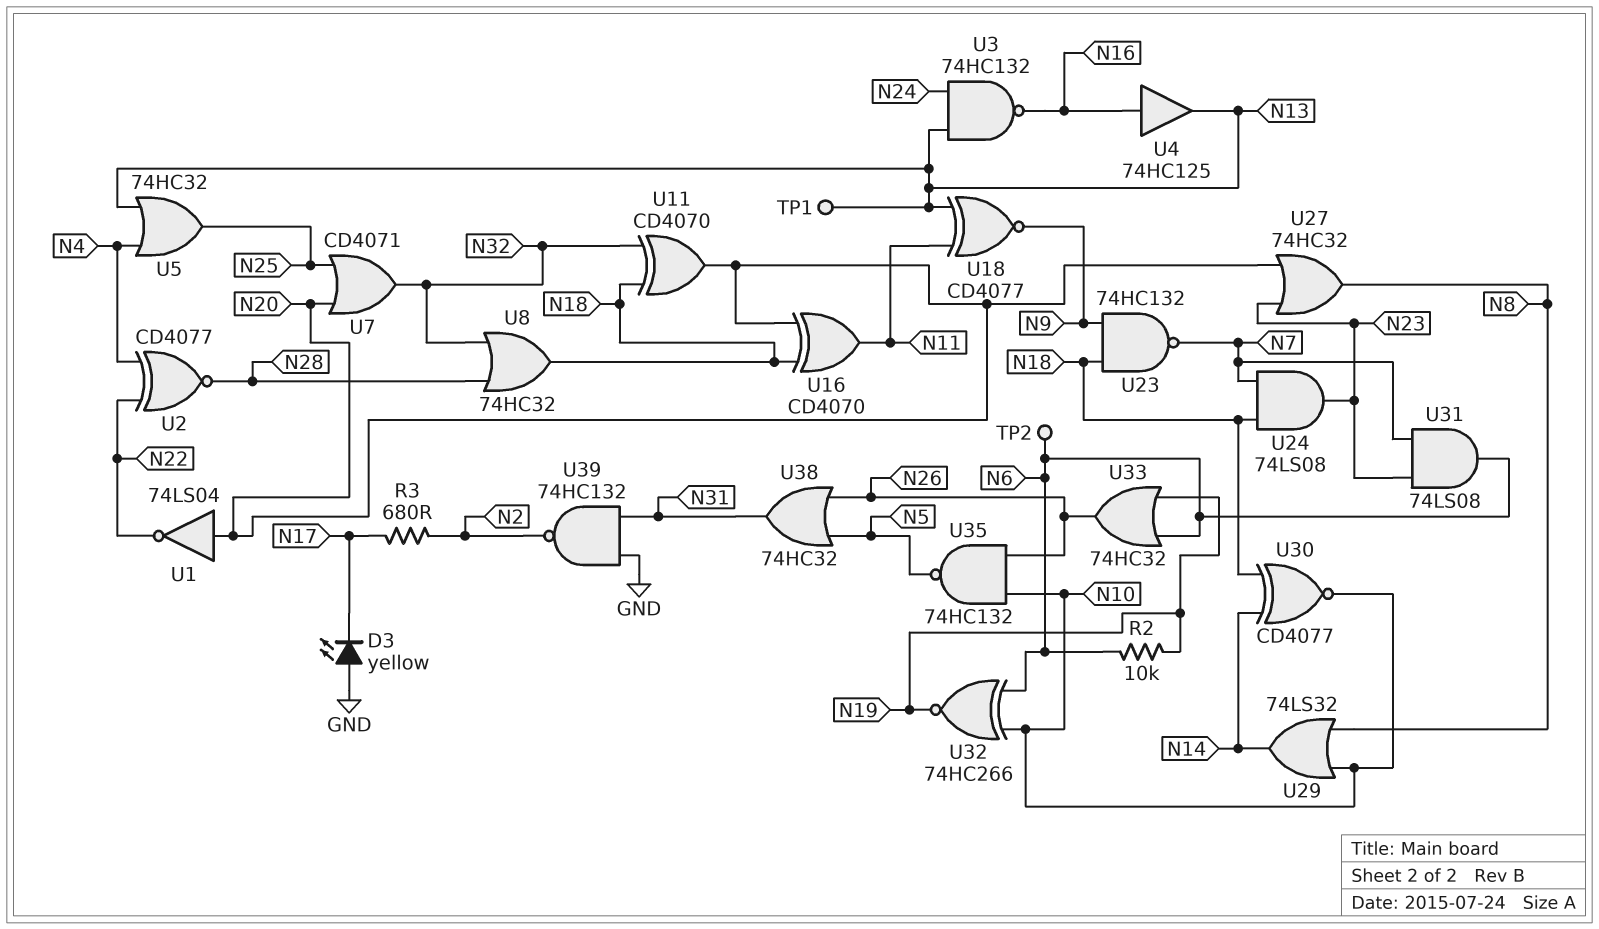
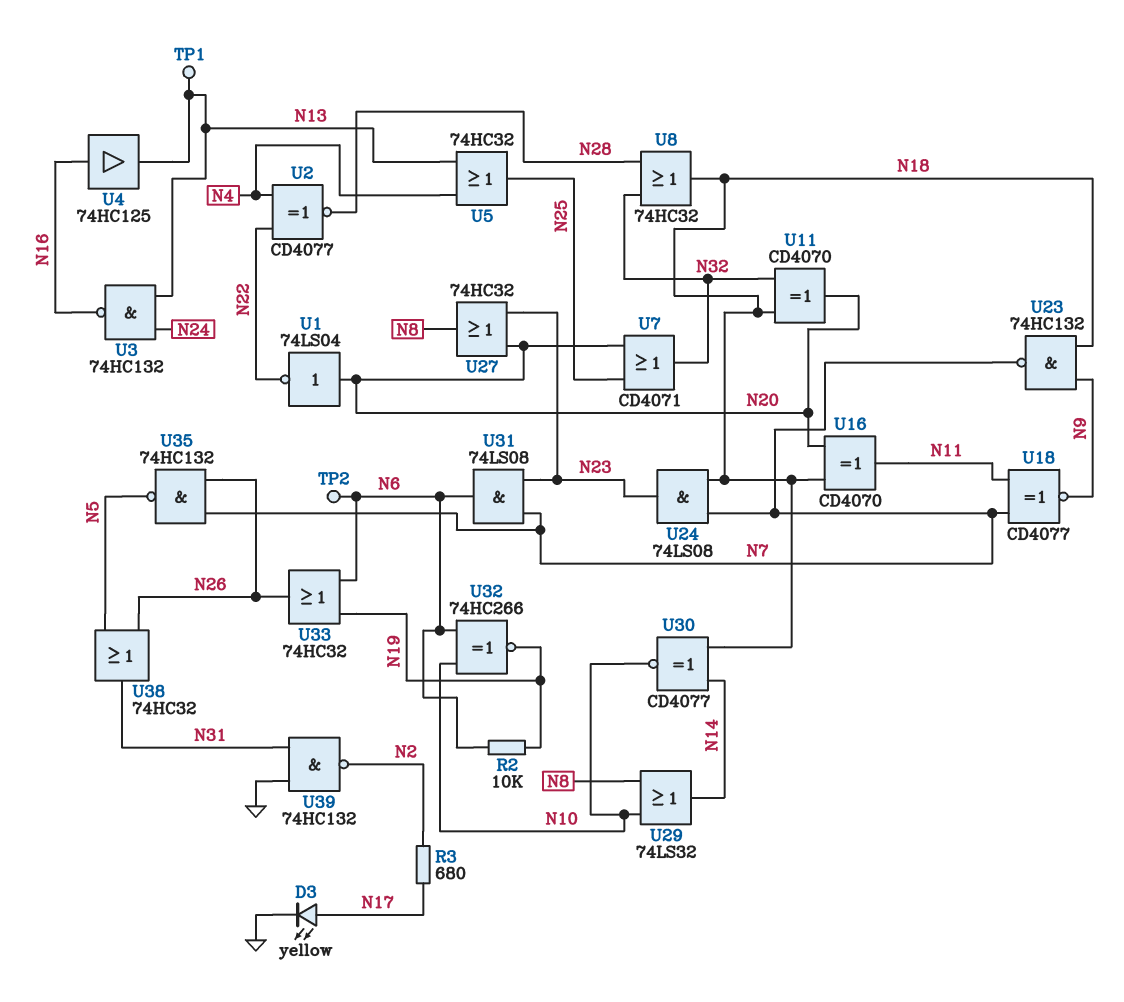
D3: LED yellow (A GND, K N17) -> LED yellow (A N17, K GND)
U18: XNOR CD4077 (in N11, in N13, out N9) -> XNOR CD4077 (in N7, in N11, out N9)
U35: NAND 74HC132 (in N10, in N26, out N5) -> NAND 74HC132 (in N7, in N26, out N5)

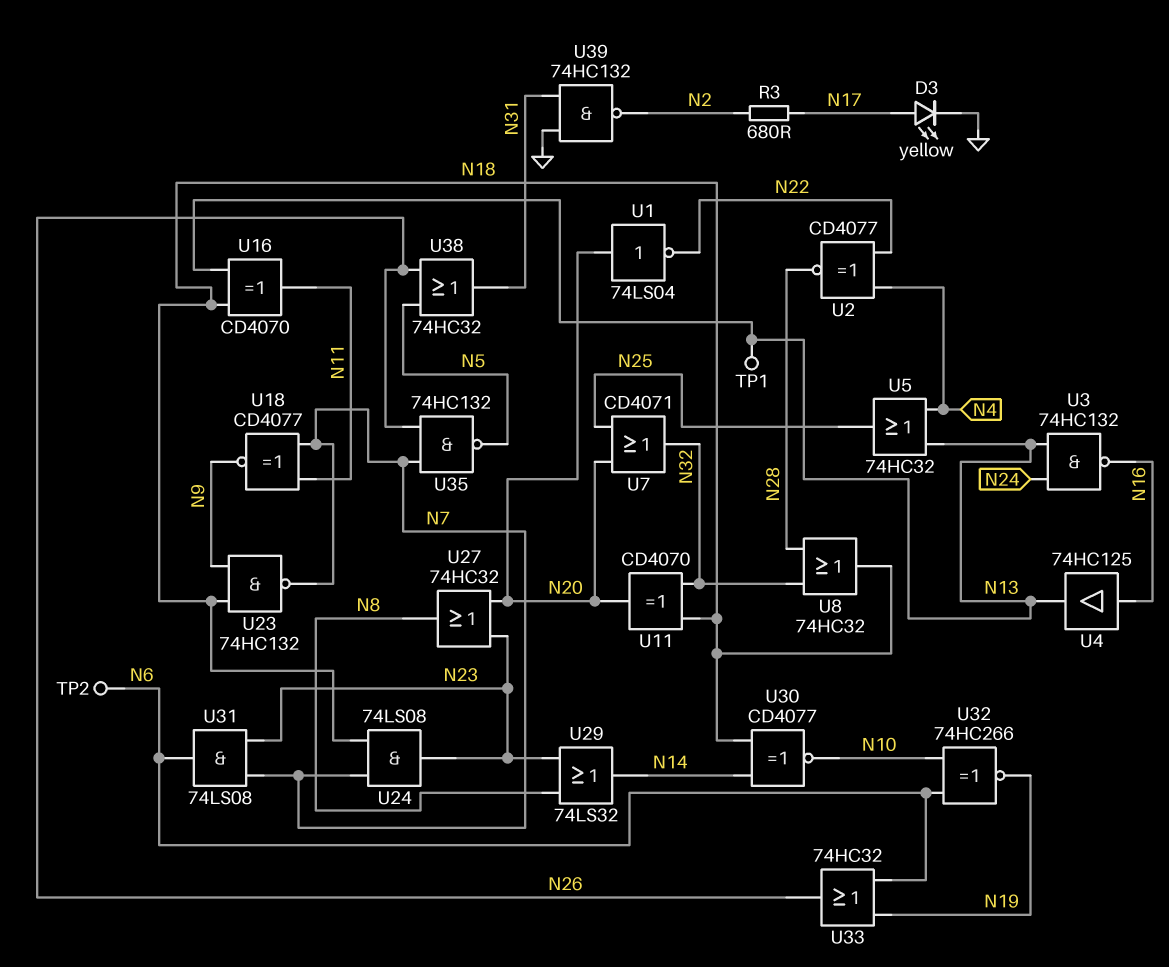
R2: 10k (N6, N19) -> none
U16: XOR CD4070 (in N18, in N20, out N11) -> XOR CD4070 (in N13, in N18, out N11)
U29: OR 74LS32 (in N8, in N10, out N14) -> OR 74LS32 (in N8, in N23, out N14)

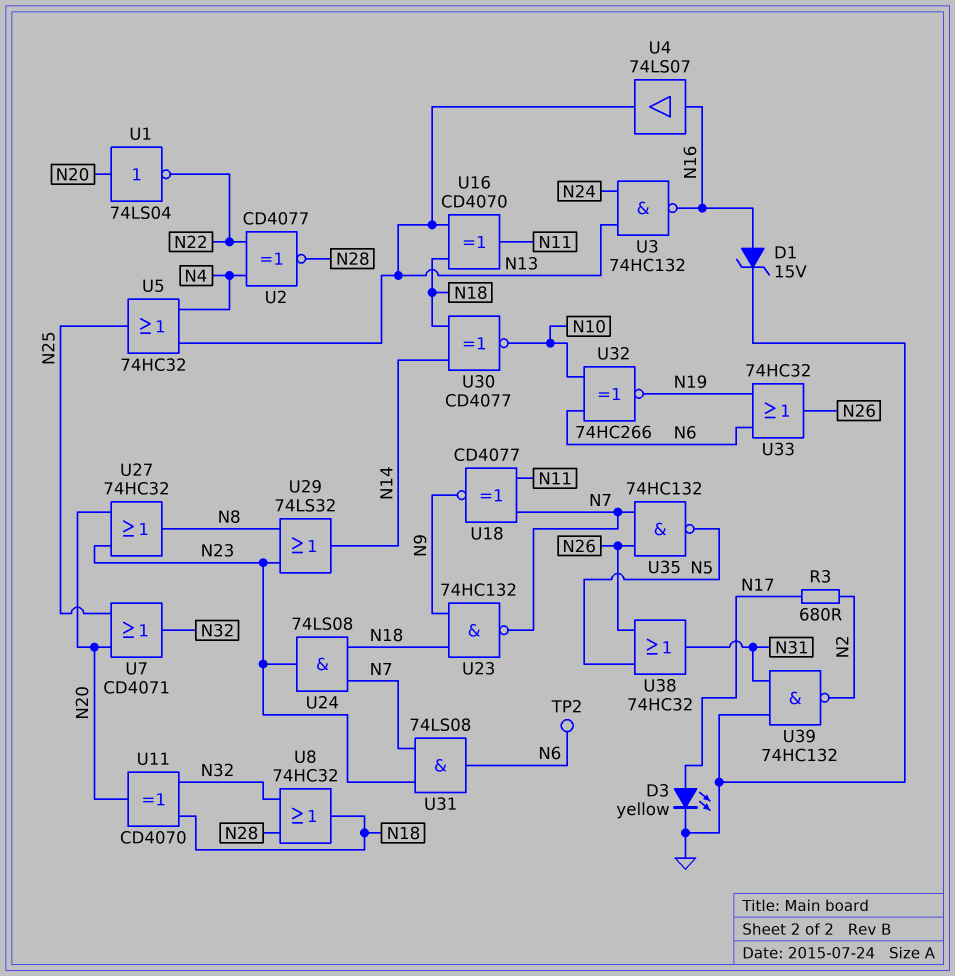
D1: none -> zener 15V (A N16, K GND)
TP1: test point (N13) -> none
U4: buffer 74HC125 (in N16, out N13) -> buffer 74LS07 (in N16, out N13)

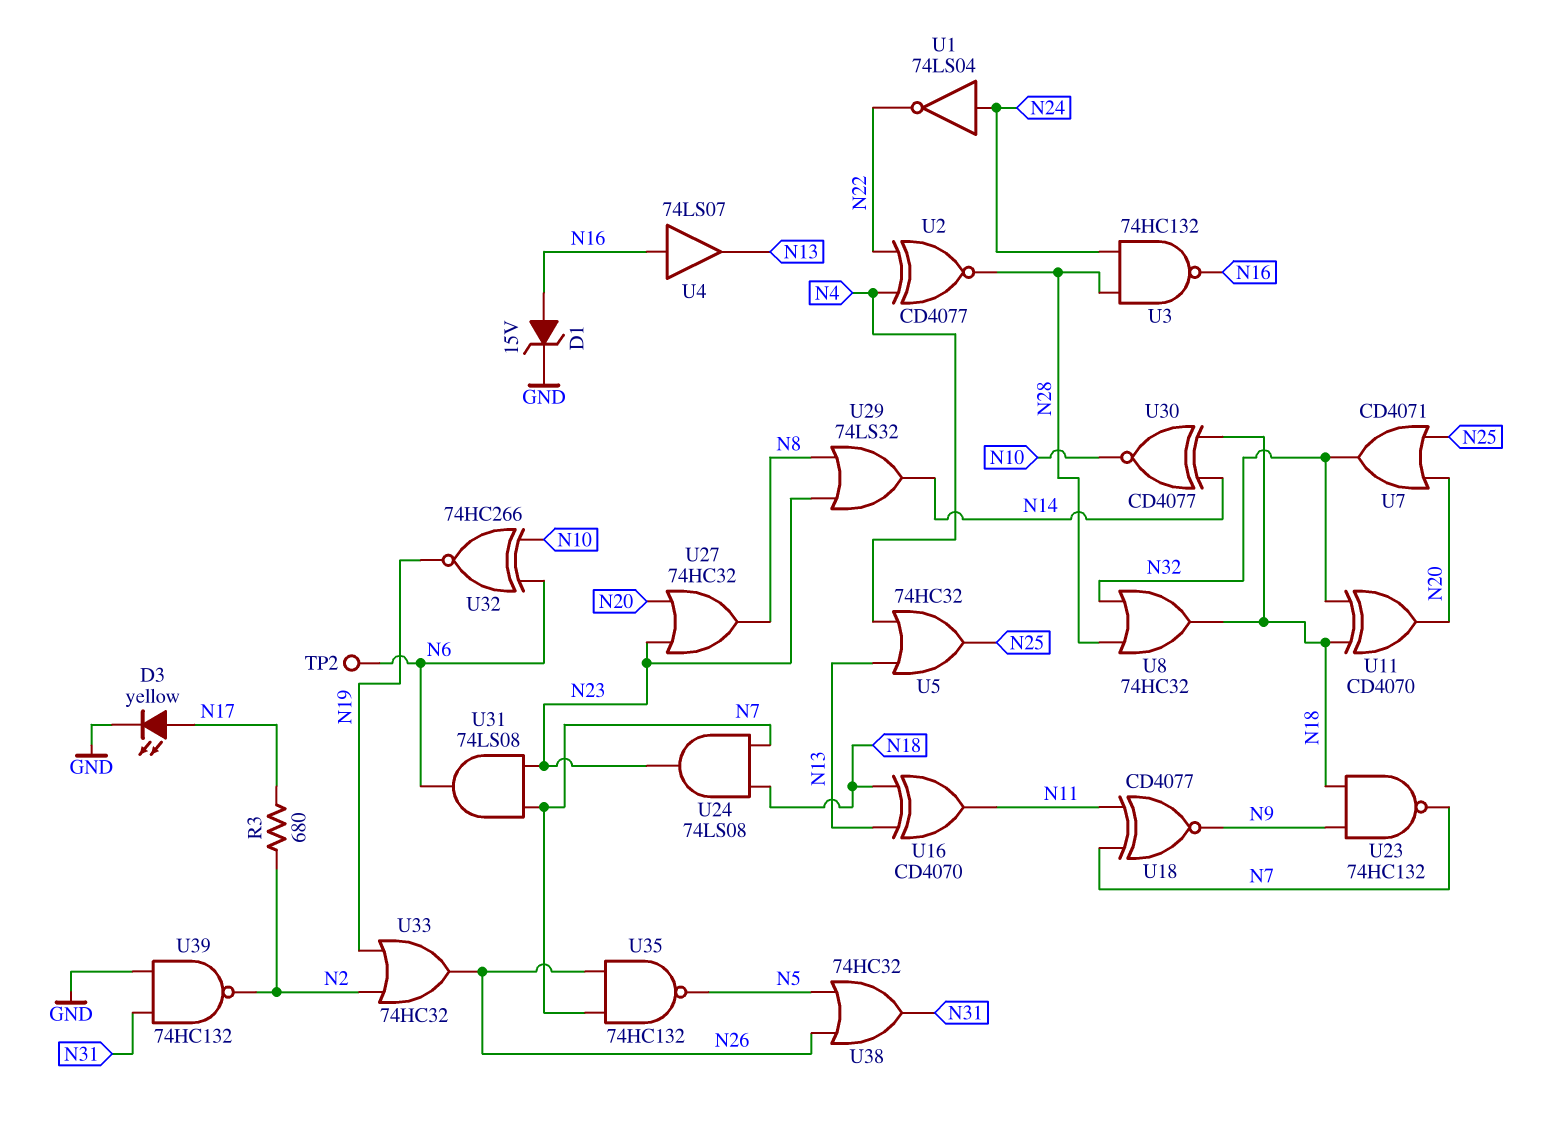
U1: NOT 74LS04 (in N20, out N22) -> NOT 74LS04 (in N24, out N22)
U3: NAND 74HC132 (in N13, in N24, out N16) -> NAND 74HC132 (in N24, in N28, out N16)
U33: OR 74HC32 (in N6, in N19, out N26) -> OR 74HC32 (in N2, in N19, out N26)

